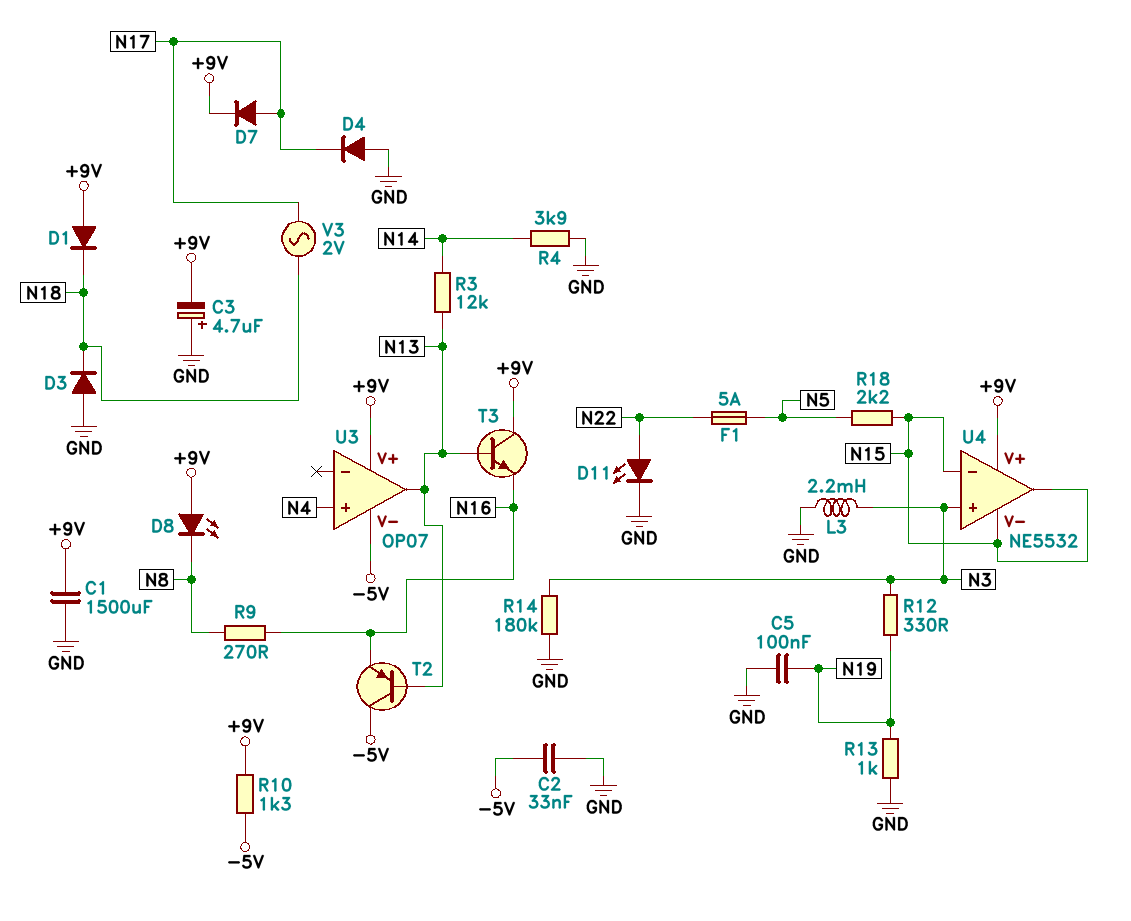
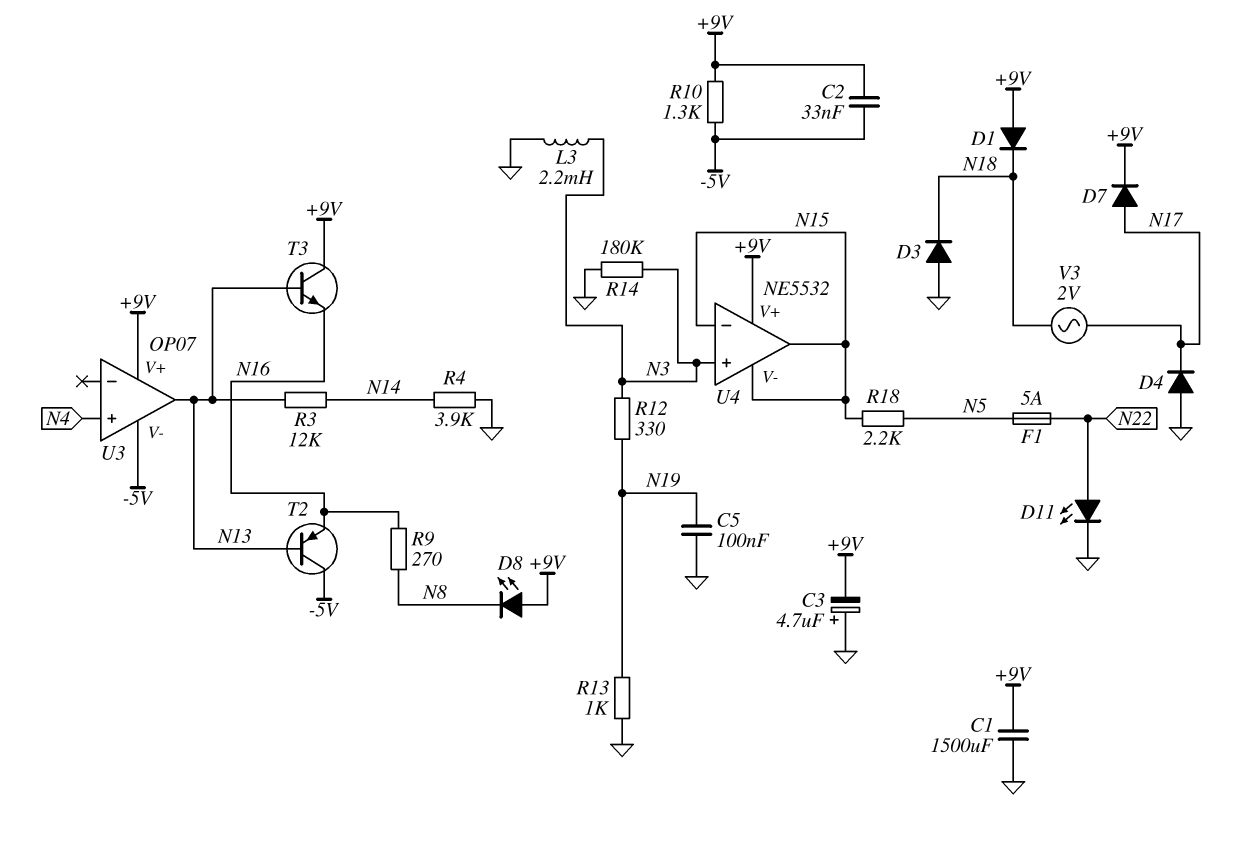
C2: 33nF (-5V, GND) -> 33nF (+9V, -5V)

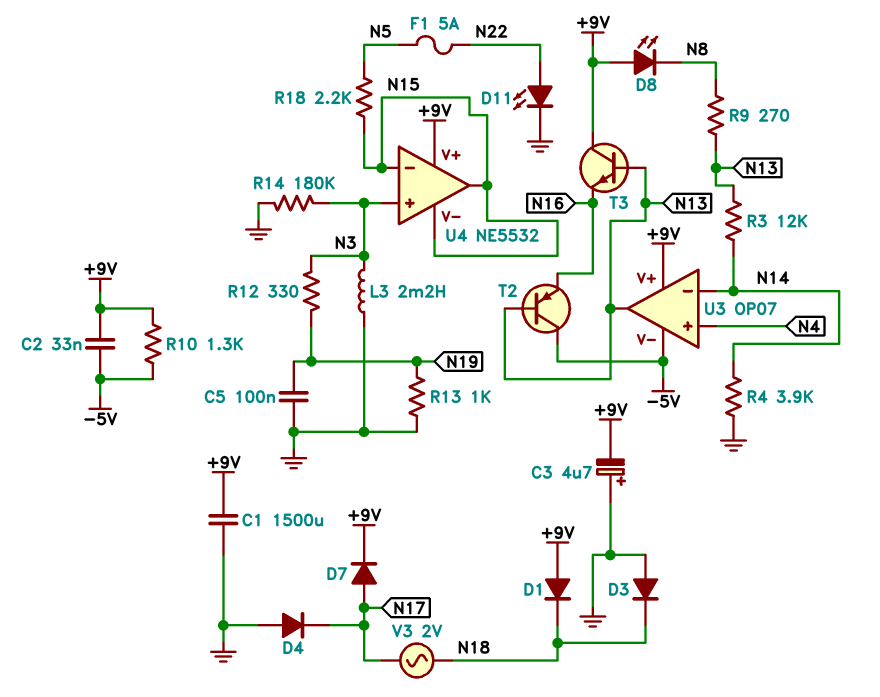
R9: 270 (N8, N16) -> 270 (N8, N13)
U3 pin in-: none -> N14

